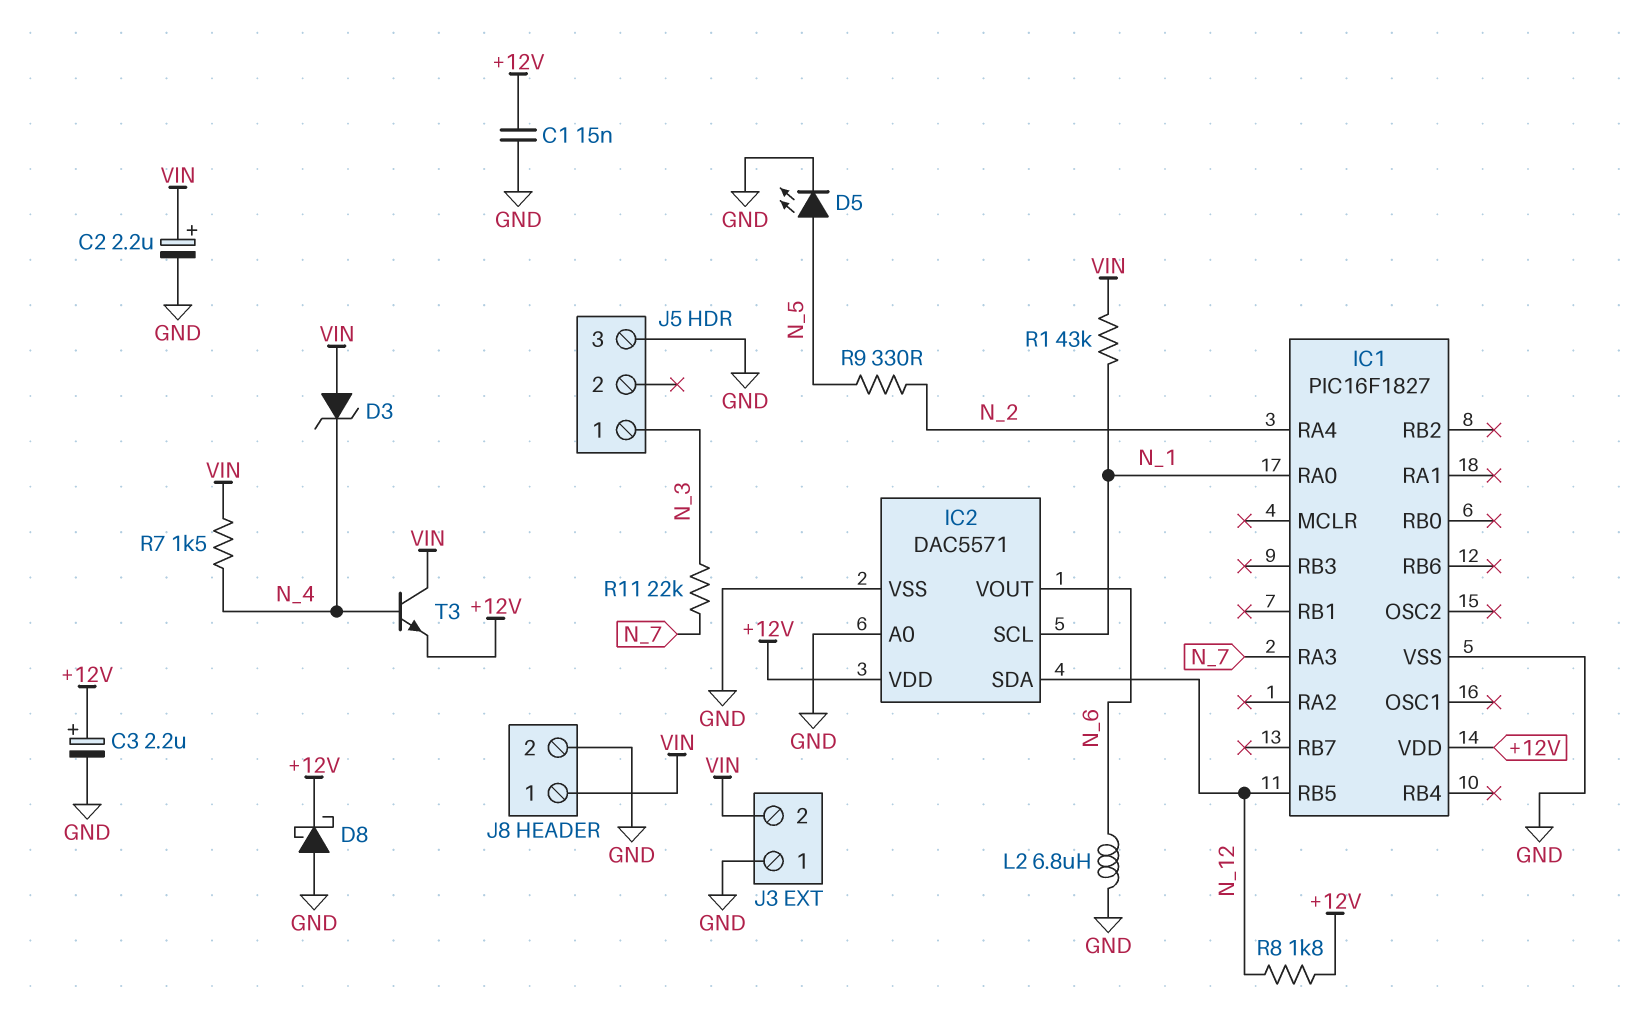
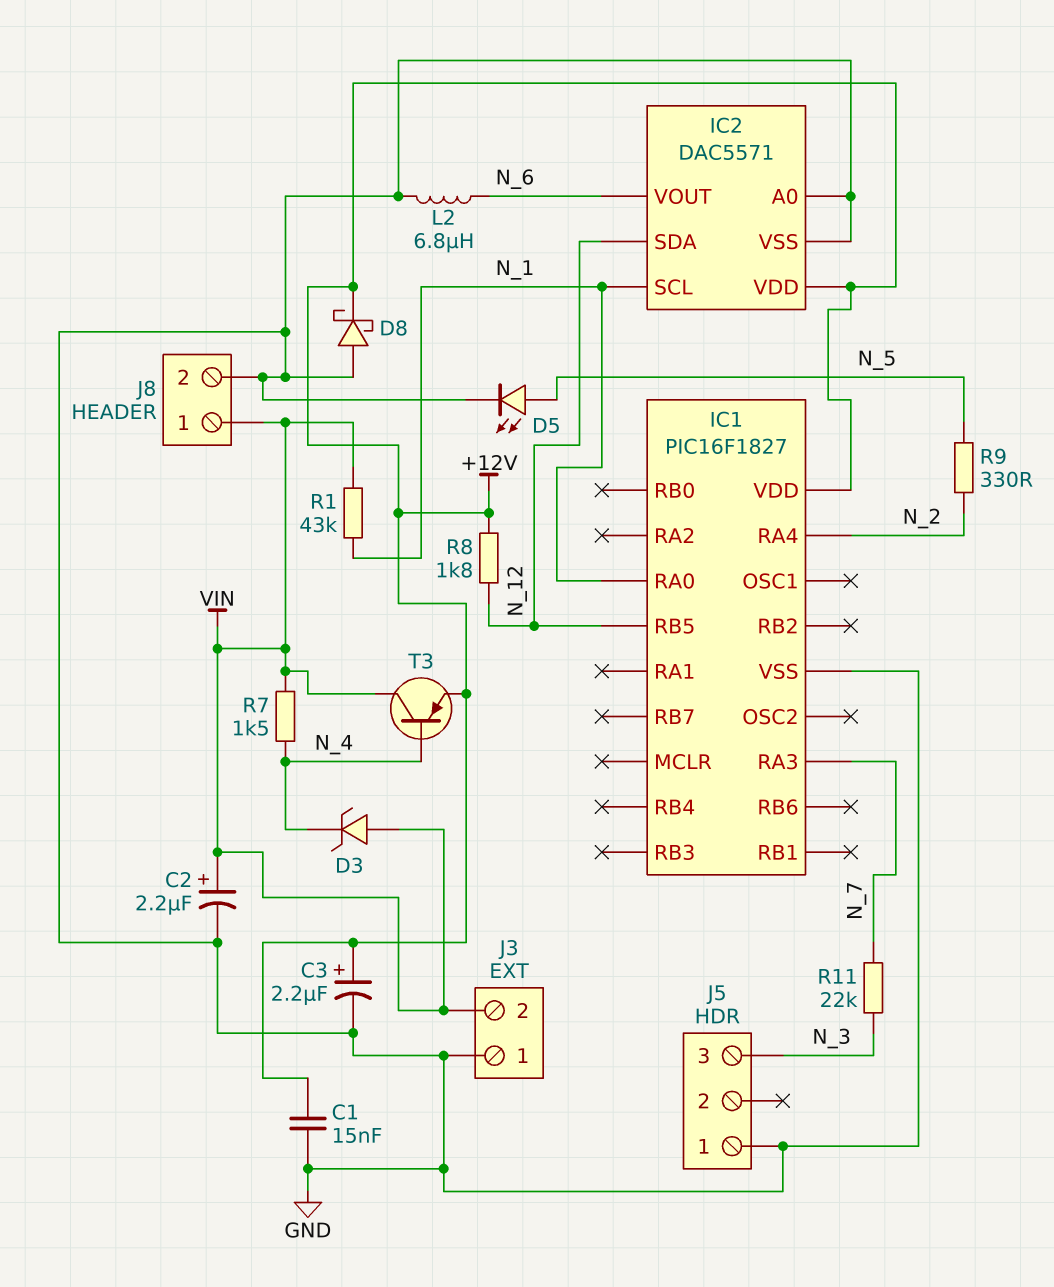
J5 pin 1: N_3 -> GND
J5 pin 3: GND -> N_3
T3: NPN (B N_4, C VIN, E +12V) -> PNP (B N_4, C VIN, E +12V)

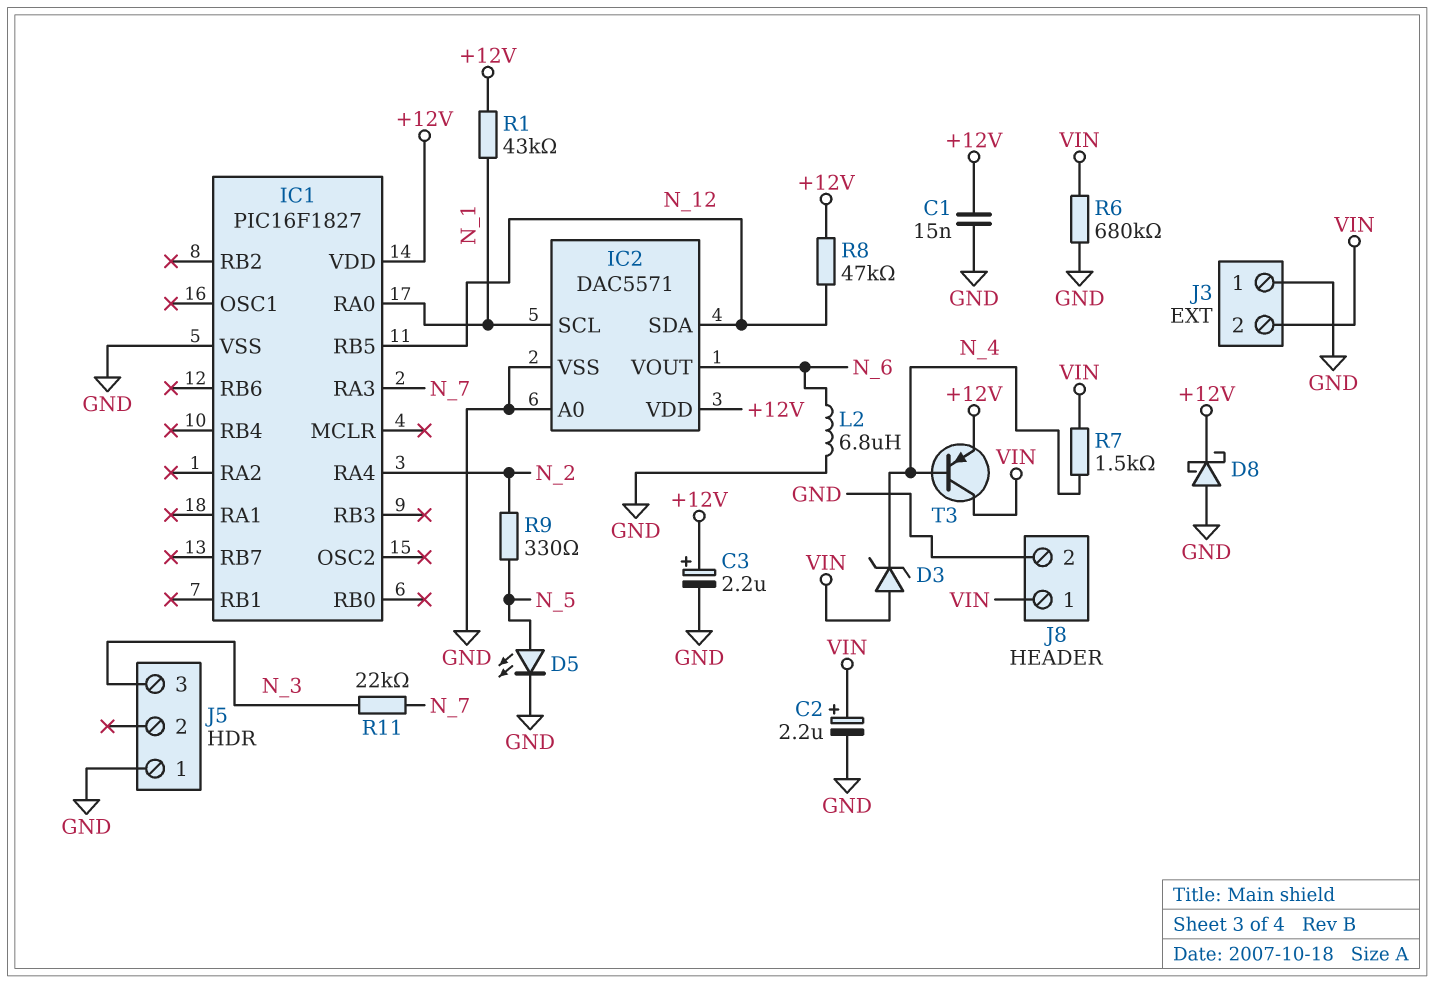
R1: 43k (N_1, VIN) -> 43k (+12V, N_1)
R6: none -> 680k (GND, VIN)
R8: 1.8k (+12V, N_12) -> 47k (+12V, N_12)

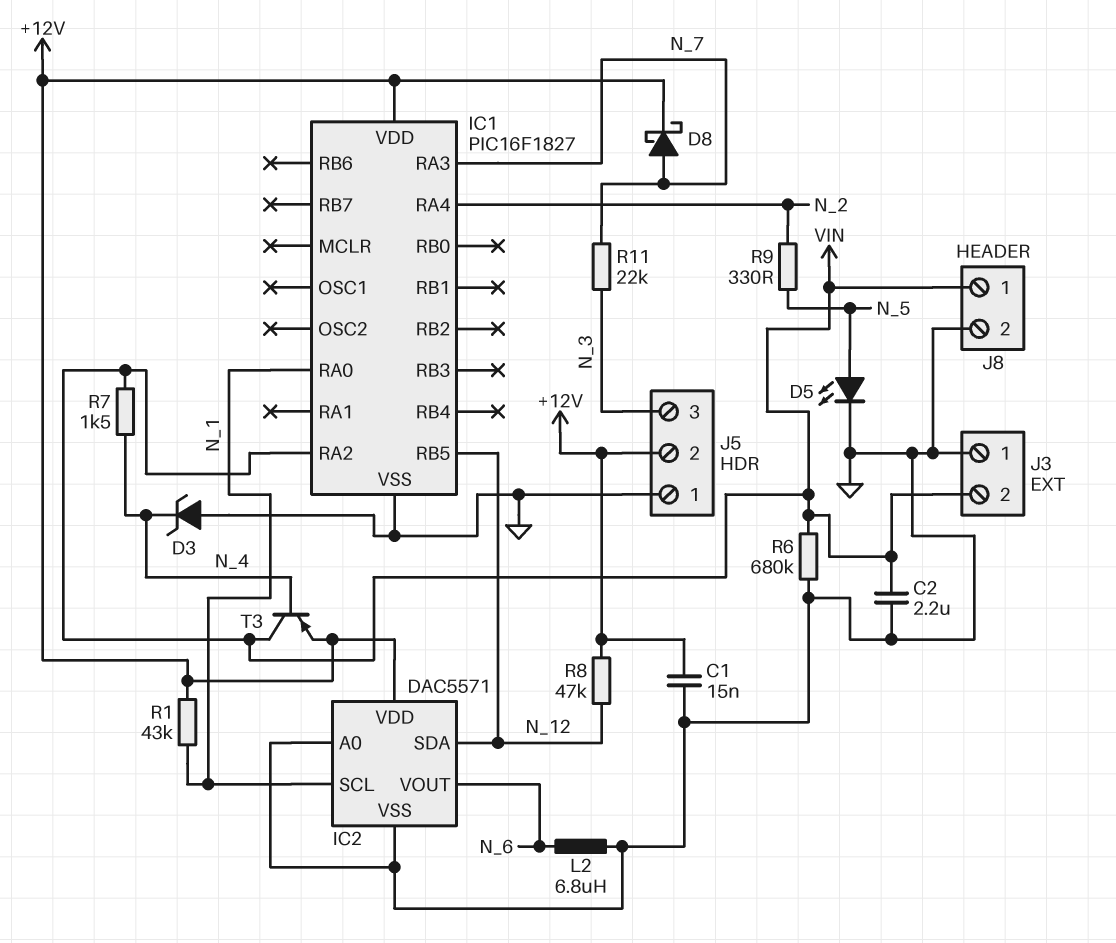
C2: 2.2uF (plus VIN, minus GND) -> 2.2uF (GND, VIN)
C3: 2.2uF (plus +12V, minus GND) -> none
D3: zener (A VIN, K N_4) -> zener (A GND, K N_4)
D8: schottky (A GND, K +12V) -> schottky (A N_7, K +12V)
IC1 pin RA2: none -> VIN
J5 pin 2: none -> +12V

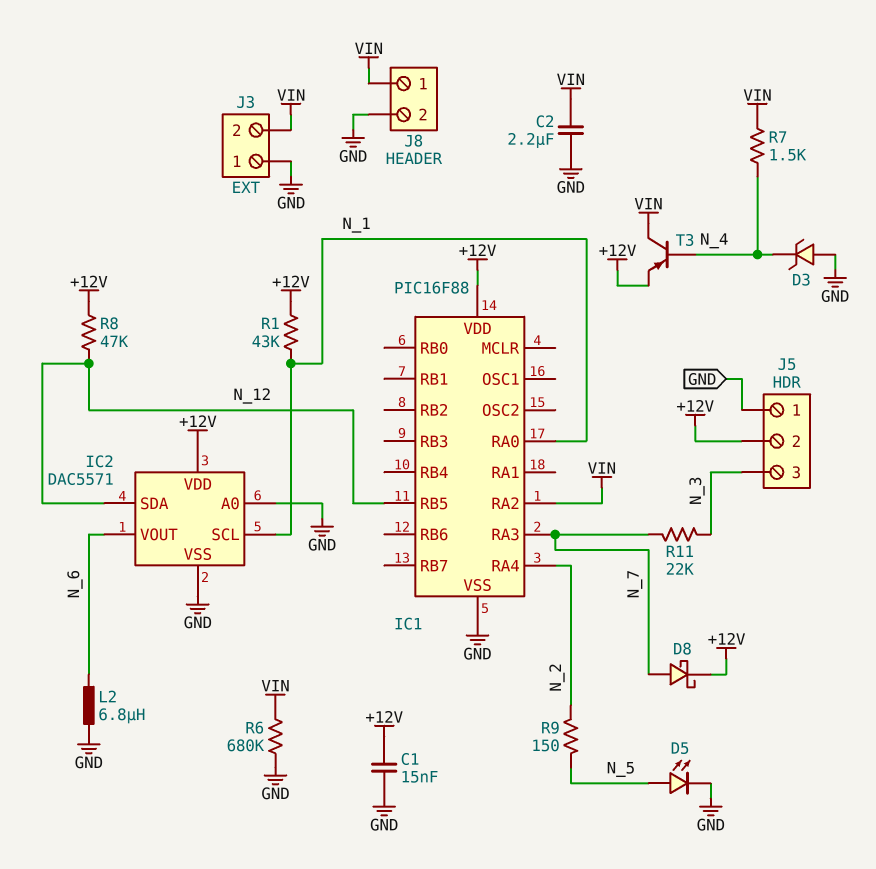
IC1: PIC16F1827 -> PIC16F88
R9: 330 (N_2, N_5) -> 150 (N_2, N_5)

